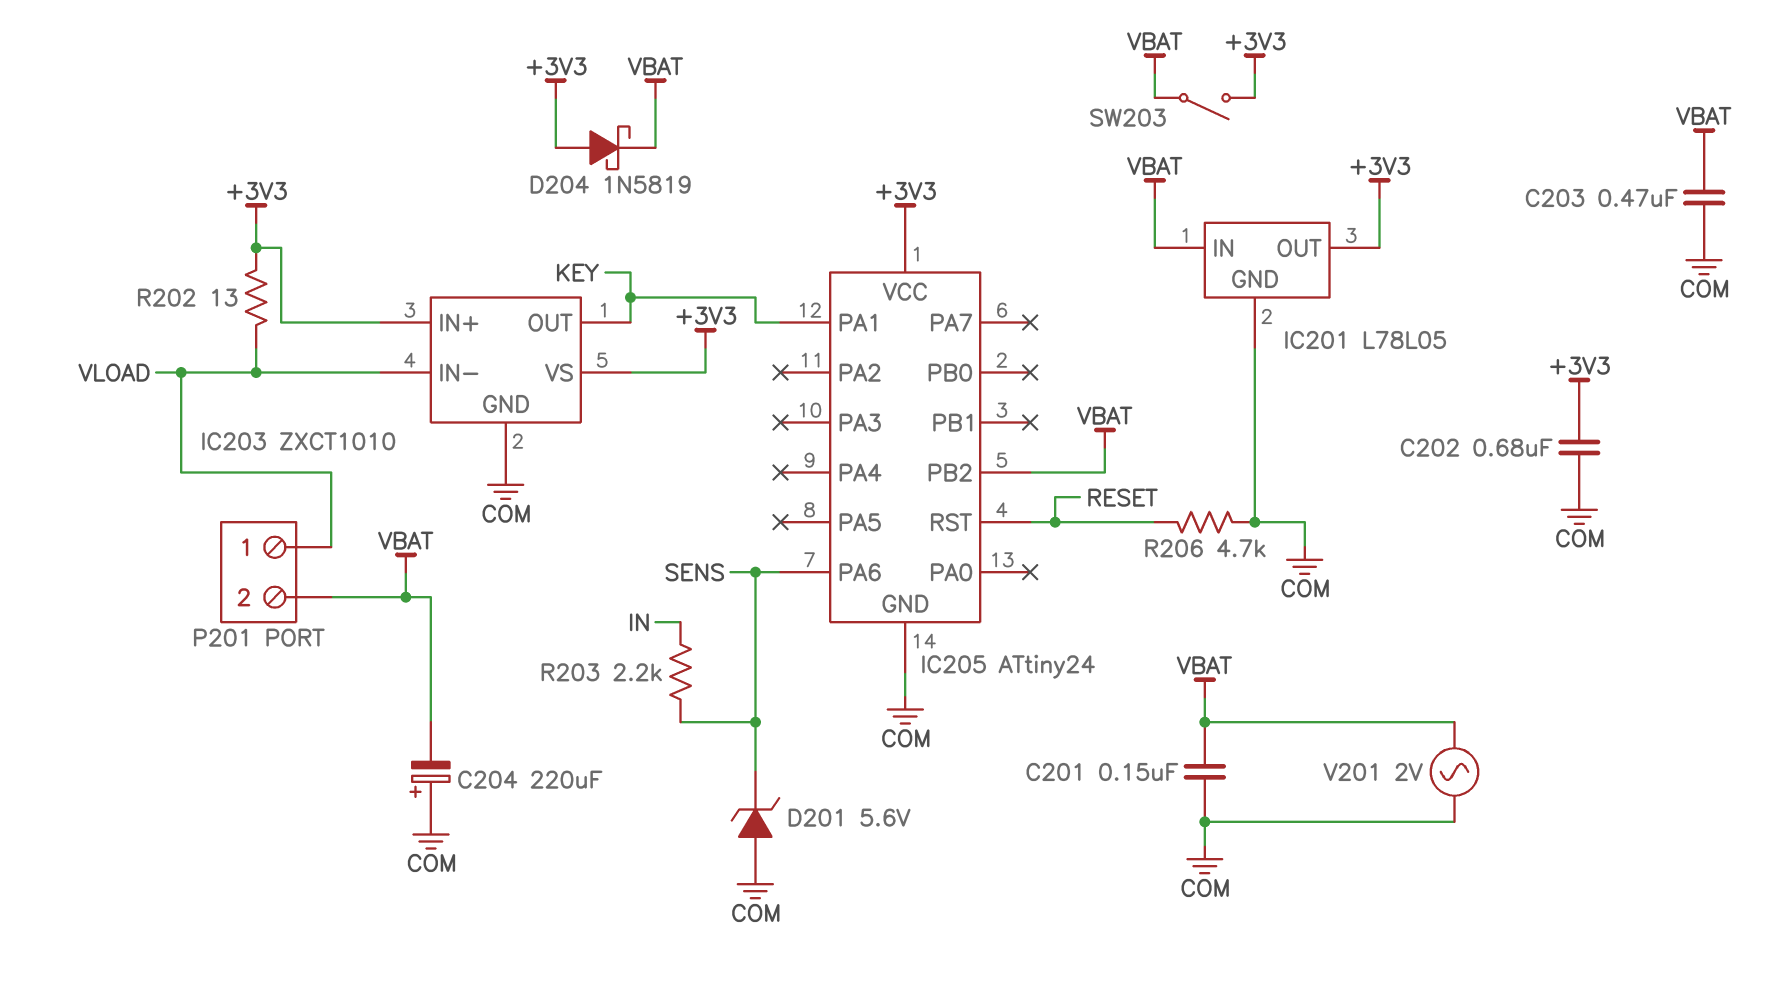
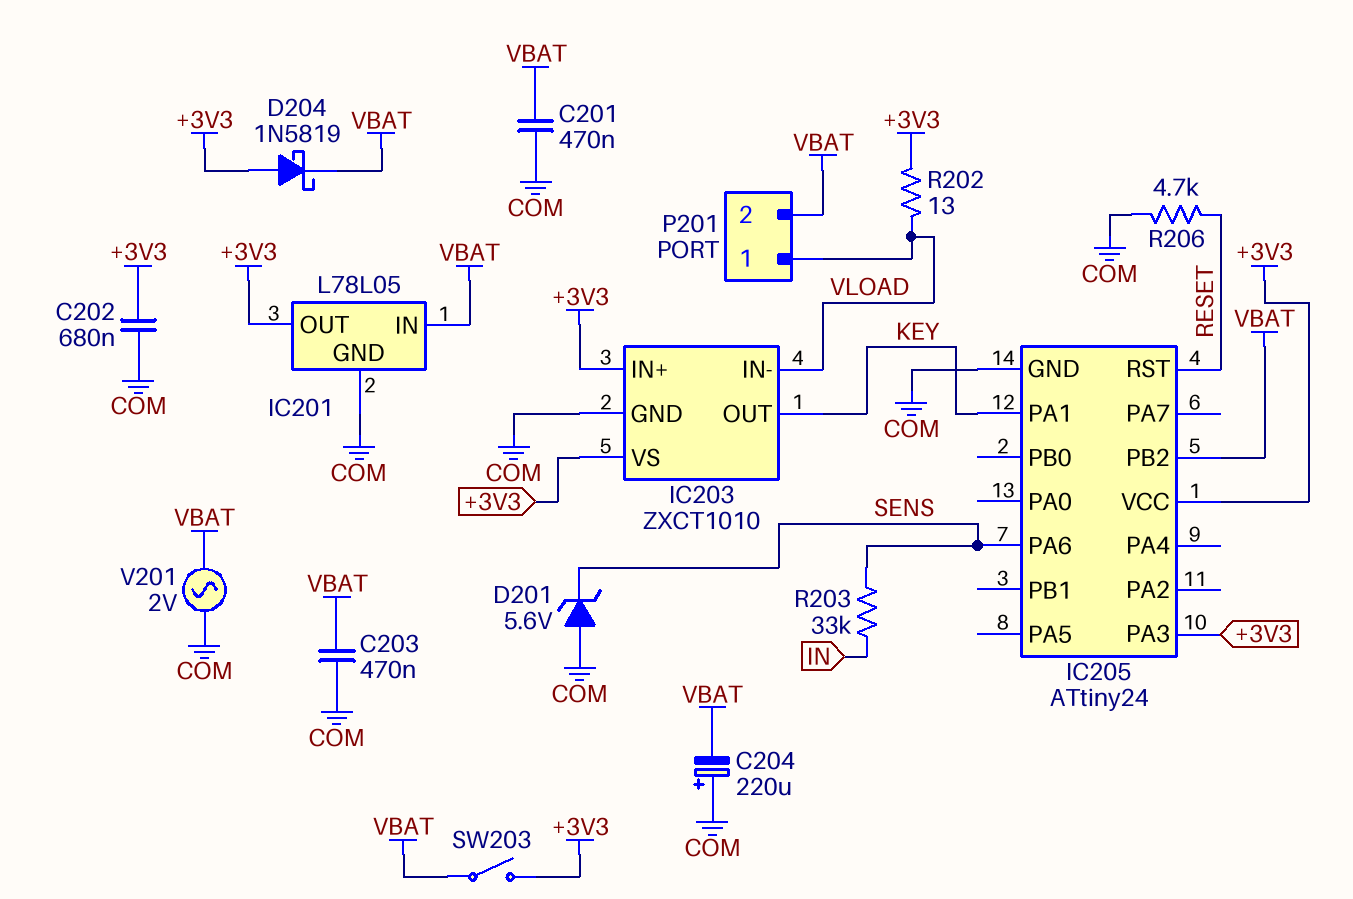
C201: 150nF (COM, VBAT) -> 470nF (COM, VBAT)
IC205 pin PA3: none -> +3V3
R203: 2.2k (IN, SENS) -> 33k (IN, SENS)

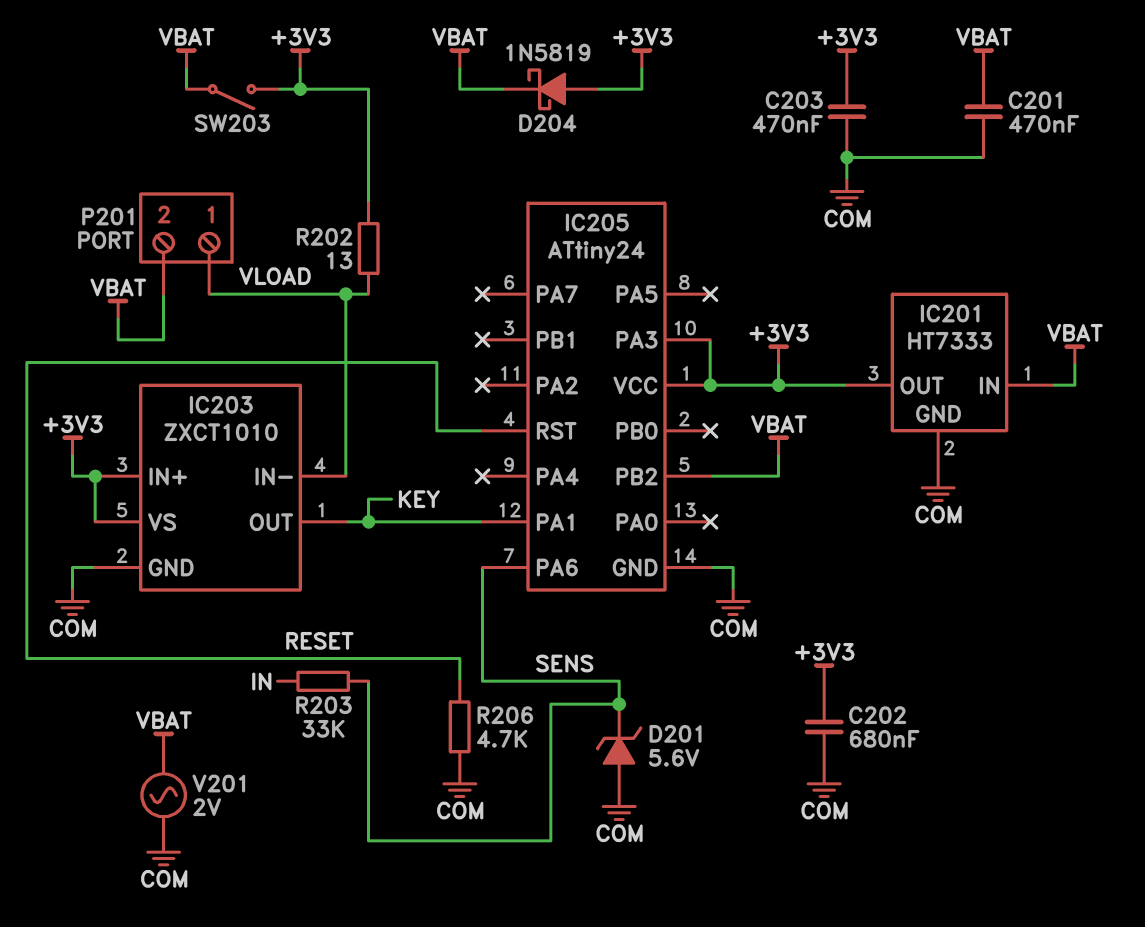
C203: 470nF (COM, VBAT) -> 470nF (+3V3, COM)
C204: 220uF (plus COM, minus VBAT) -> none
IC201: L78L05 -> HT7333

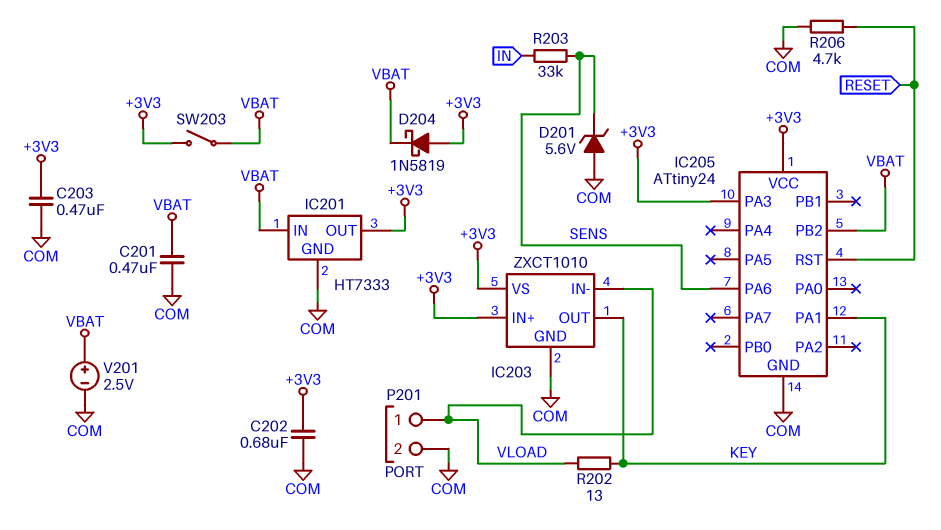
P201 pin 2: VBAT -> COM
R202: 13 (+3V3, VLOAD) -> 13 (KEY, VLOAD)
V201: AC 2V (COM, VBAT) -> 2.5V (plus VBAT, minus COM)

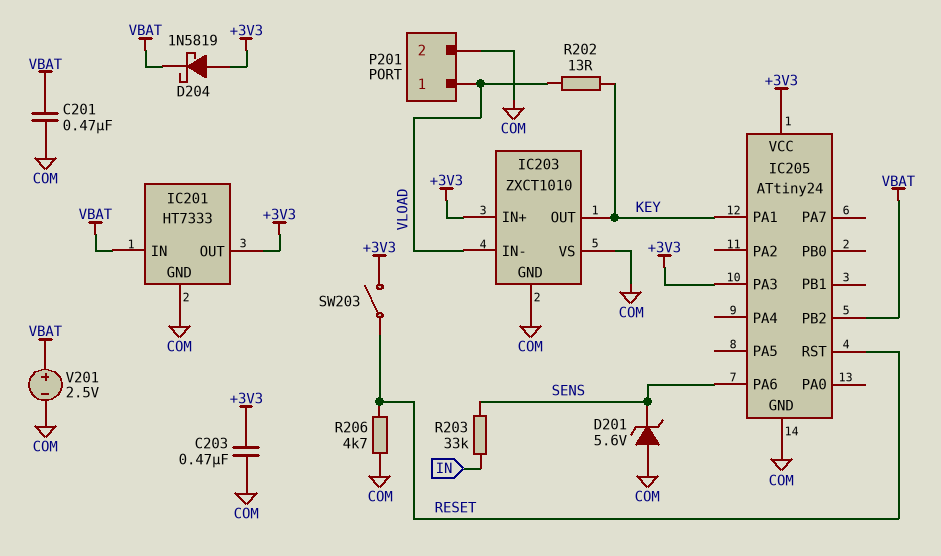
C202: 680nF (+3V3, COM) -> none
IC203 pin VS: +3V3 -> COM
SW203: switch (+3V3, VBAT) -> switch (+3V3, RESET)

